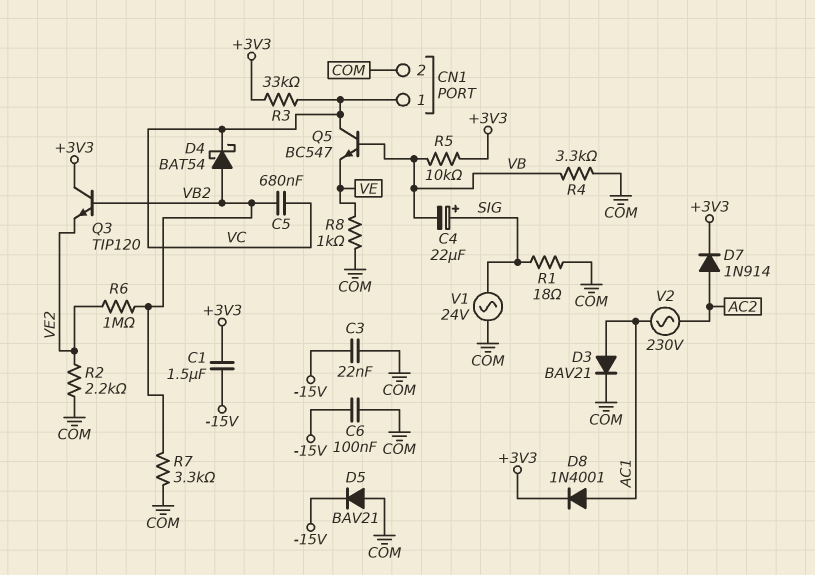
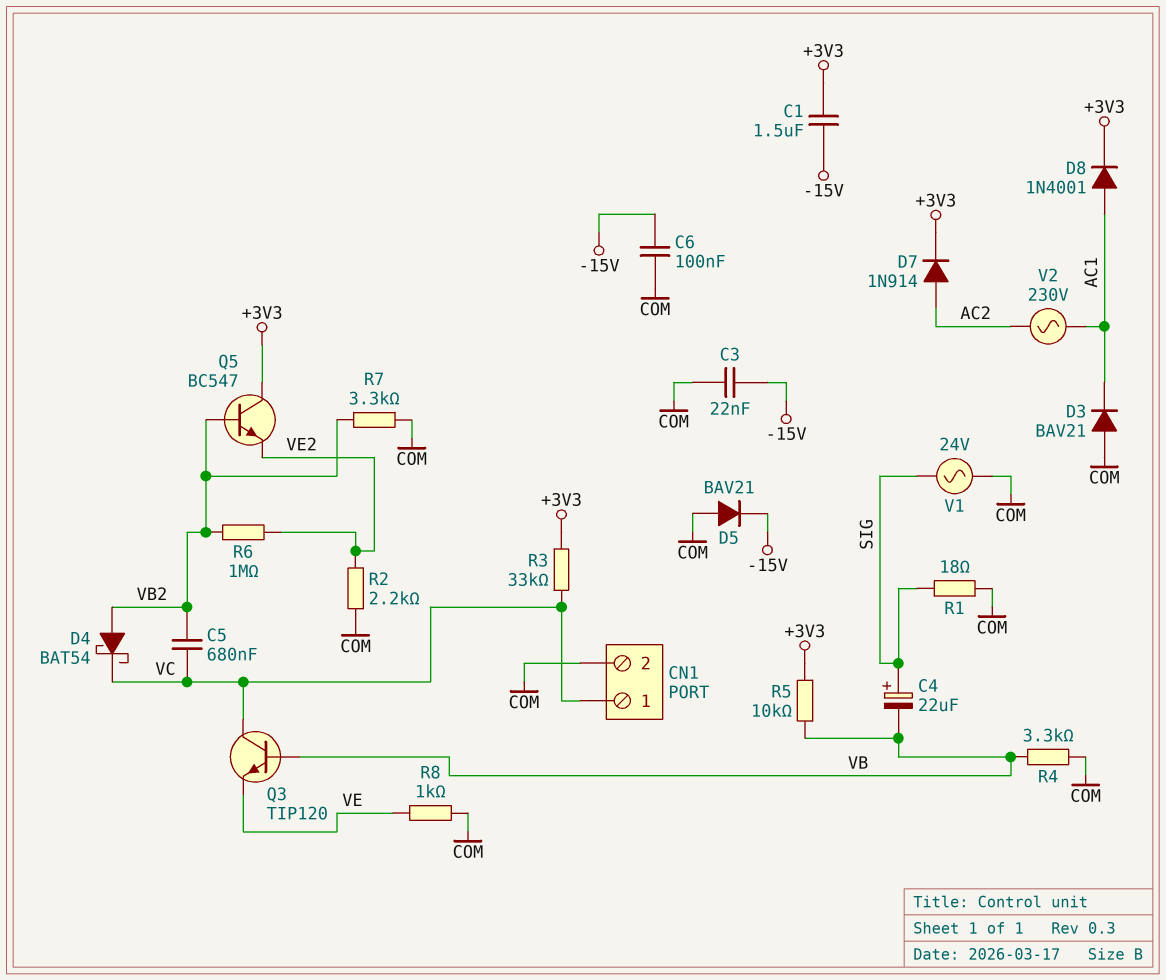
D3: diode BAV21 (A AC1, K COM) -> diode BAV21 (A COM, K AC1)
Q3: NPN TIP120 (B VB2, C +3V3, E VE2) -> NPN TIP120 (B VB, C VC, E VE)
Q5: NPN BC547 (B VB, C VC, E VE) -> NPN BC547 (B VB2, C +3V3, E VE2)

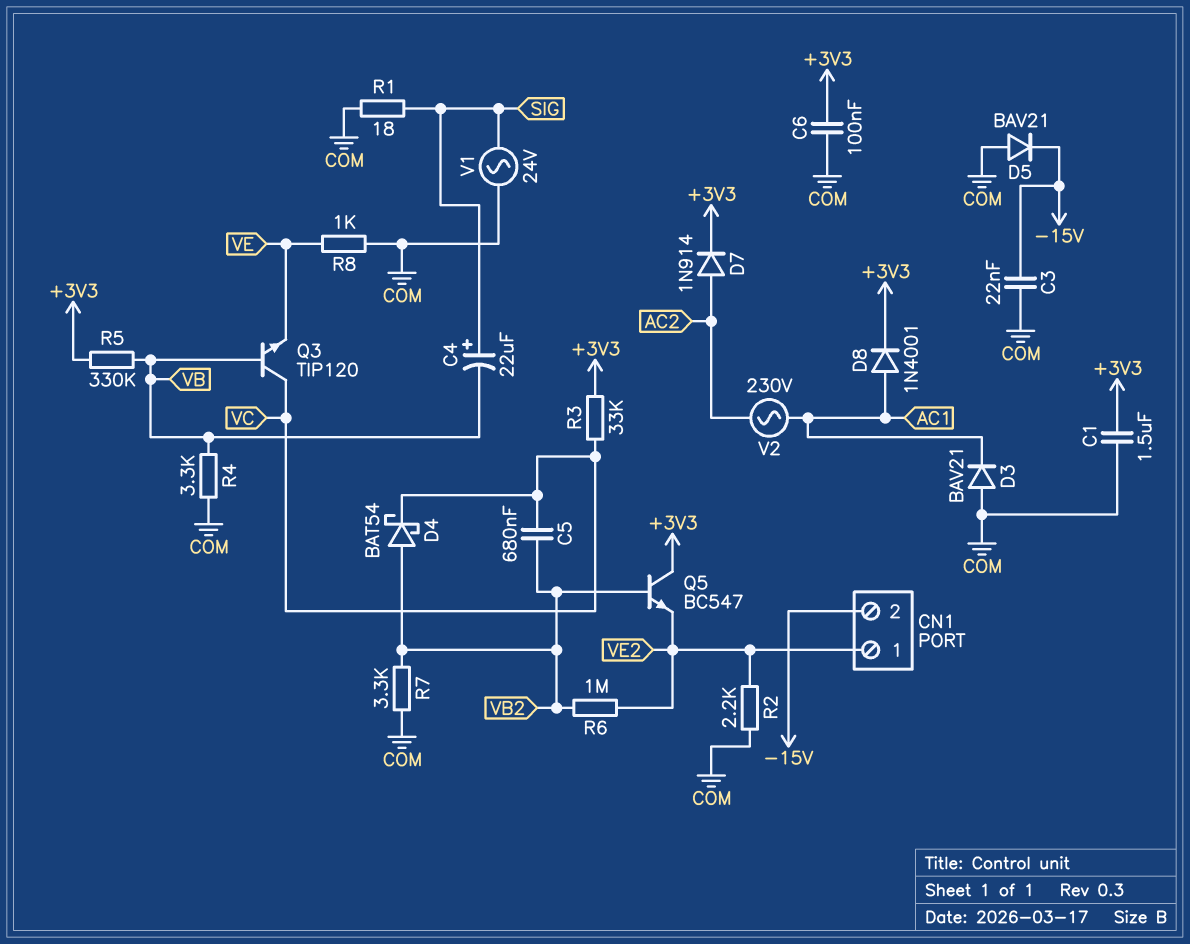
C1: 1.5uF (+3V3, -15V) -> 1.5uF (+3V3, COM)
C6: 100nF (-15V, COM) -> 100nF (+3V3, COM)
CN1 pin 1: VC -> VE2
CN1 pin 2: COM -> -15V
R5: 10k (+3V3, VB) -> 330k (+3V3, VB)

